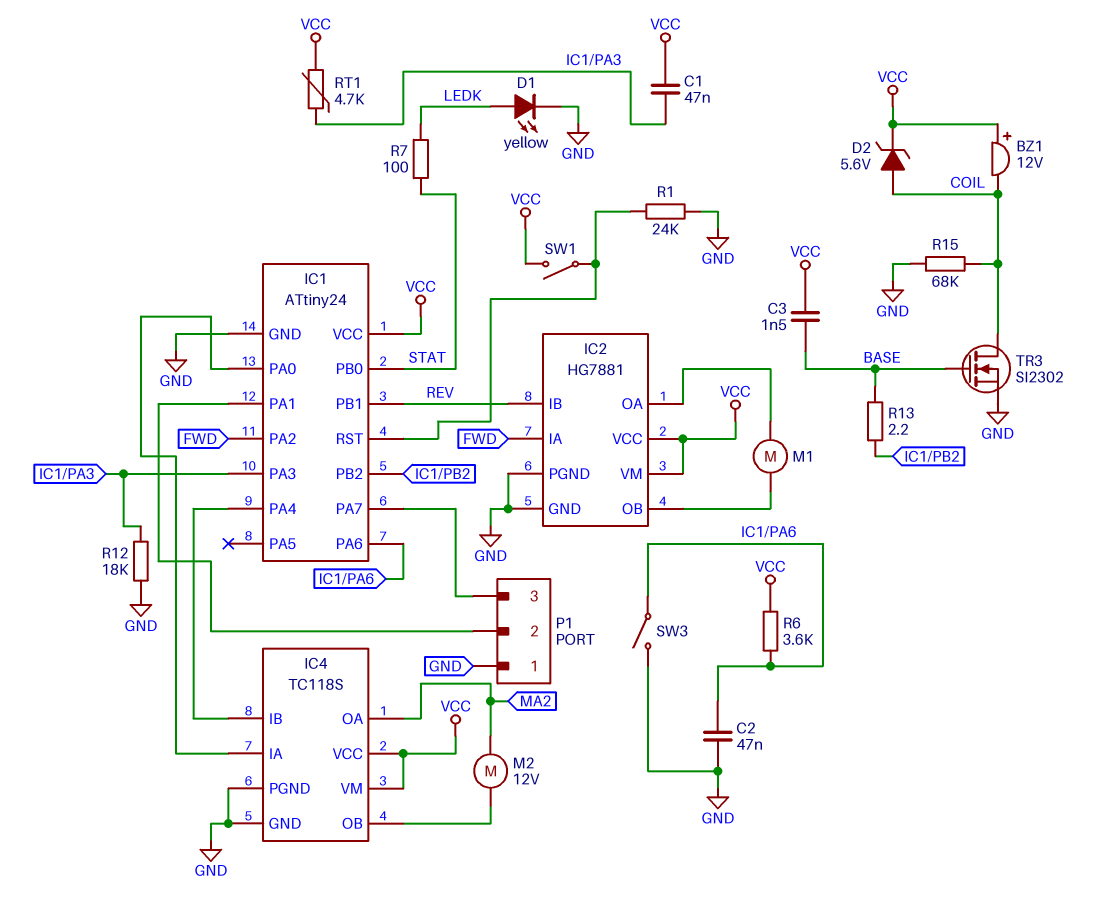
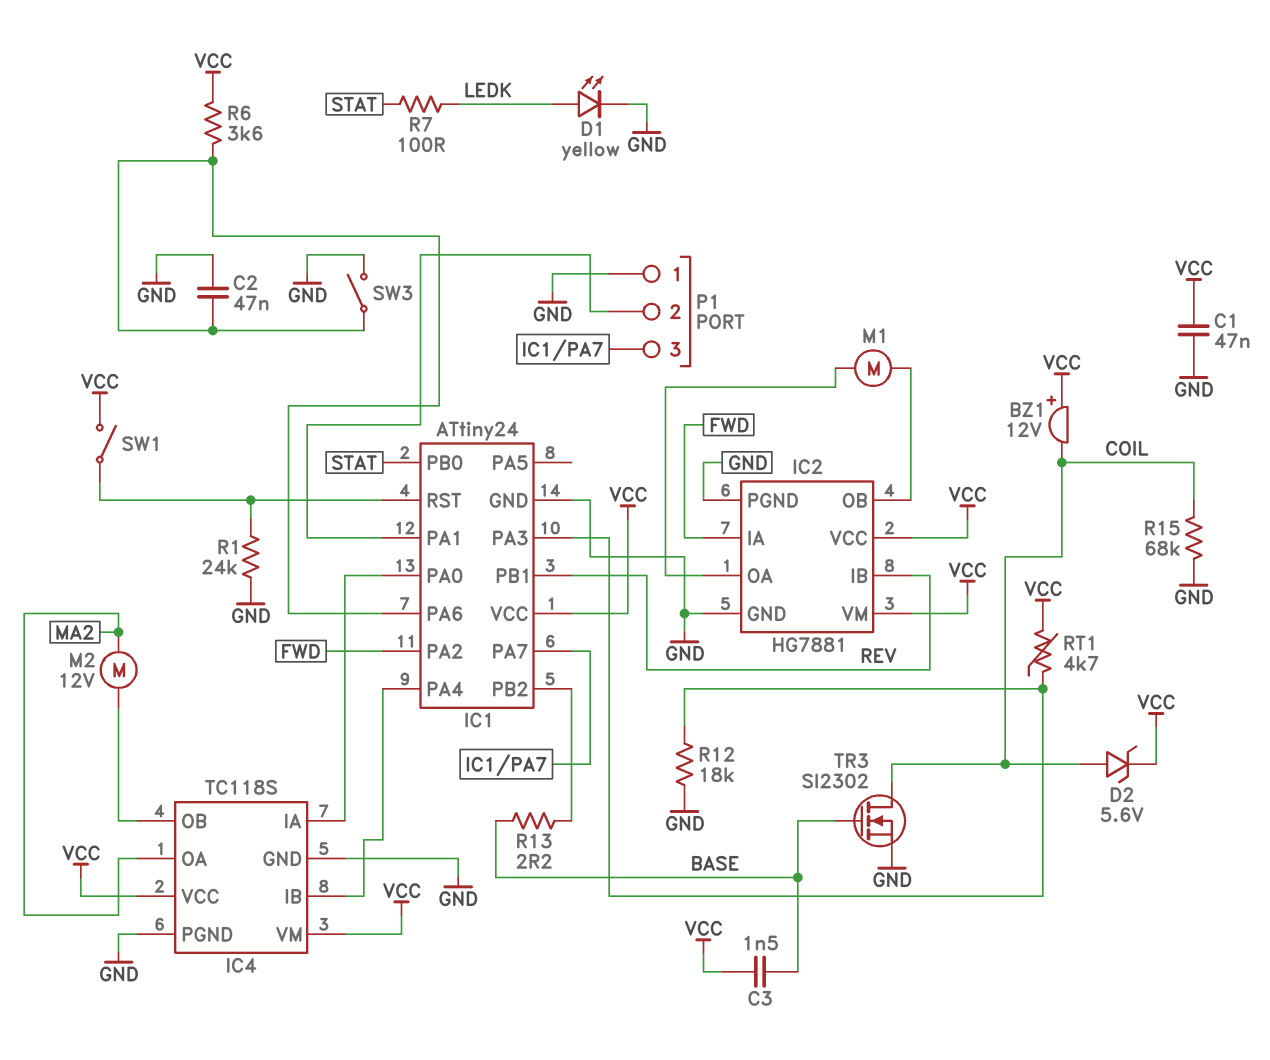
C1: 47nF (IC1/PA3, VCC) -> 47nF (GND, VCC)

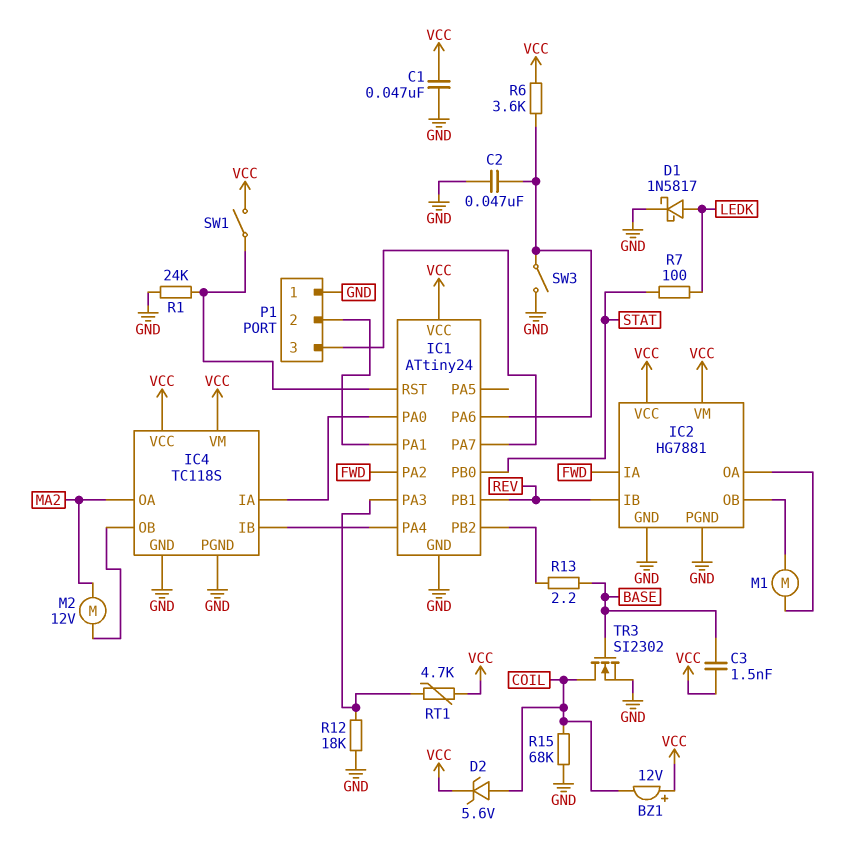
D1: LED yellow (A LEDK, K GND) -> schottky 1N5817 (A LEDK, K GND)

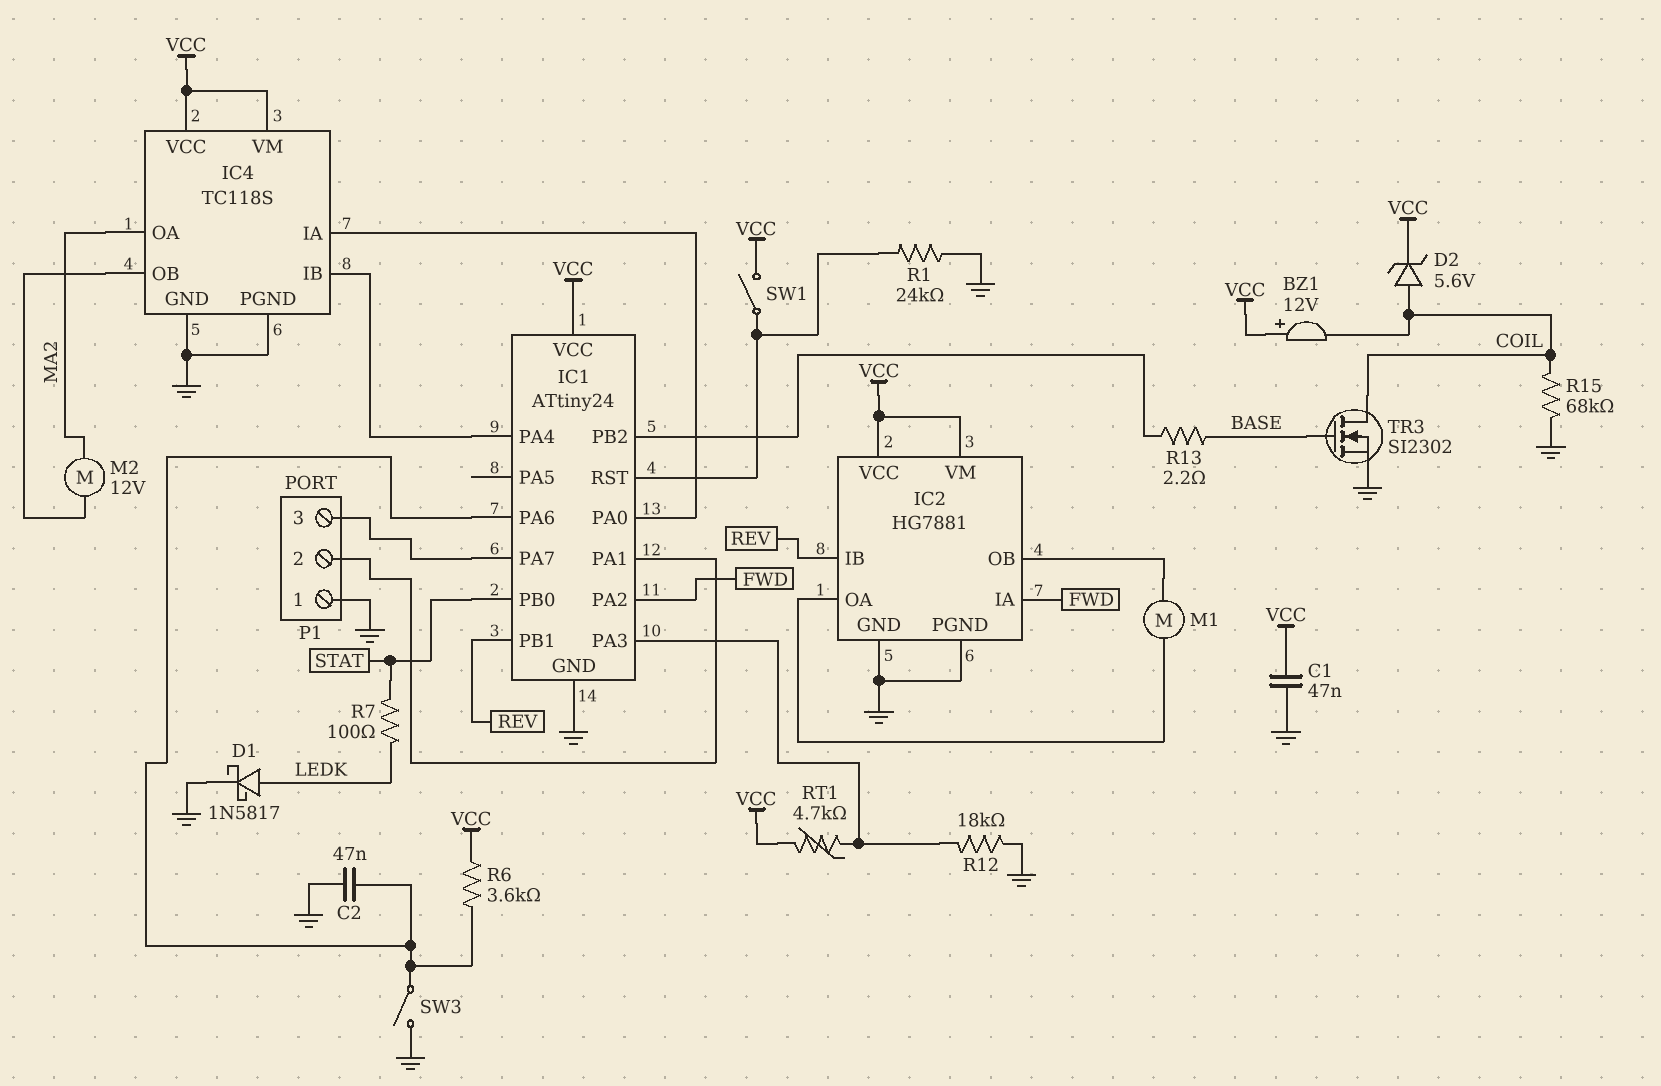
C3: 1.5nF (BASE, VCC) -> none

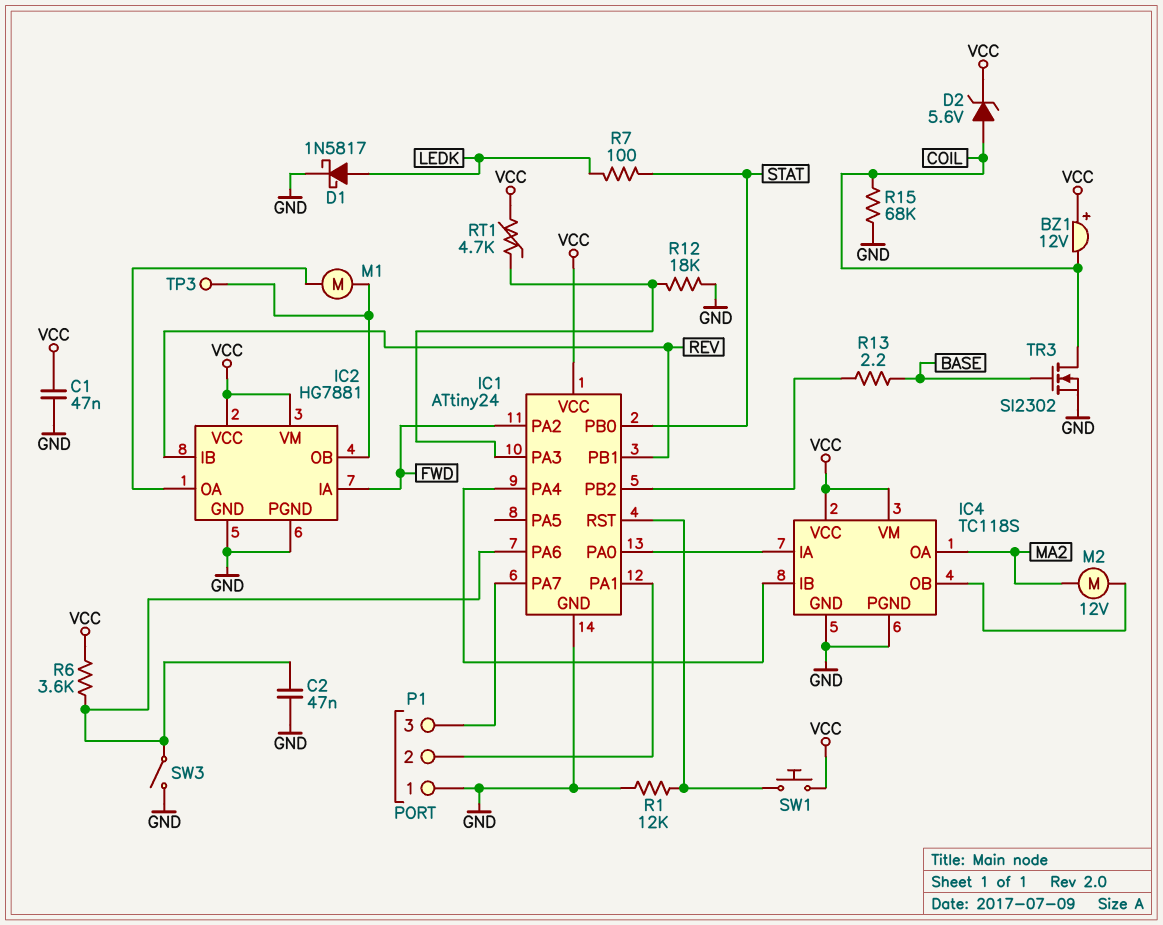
R1: 24k (GND, IC1/RST) -> 12k (GND, IC1/RST)
SW1: switch (IC1/RST, VCC) -> button (IC1/RST, VCC)
TP3: none -> test point (IC2/OB)

